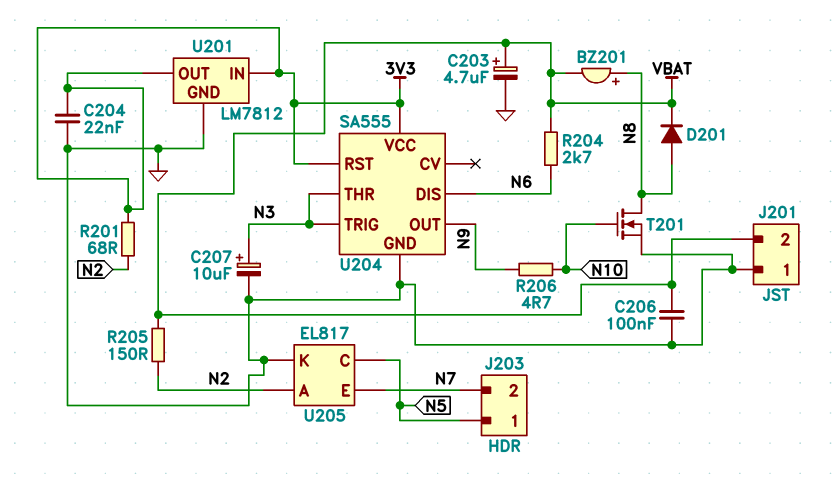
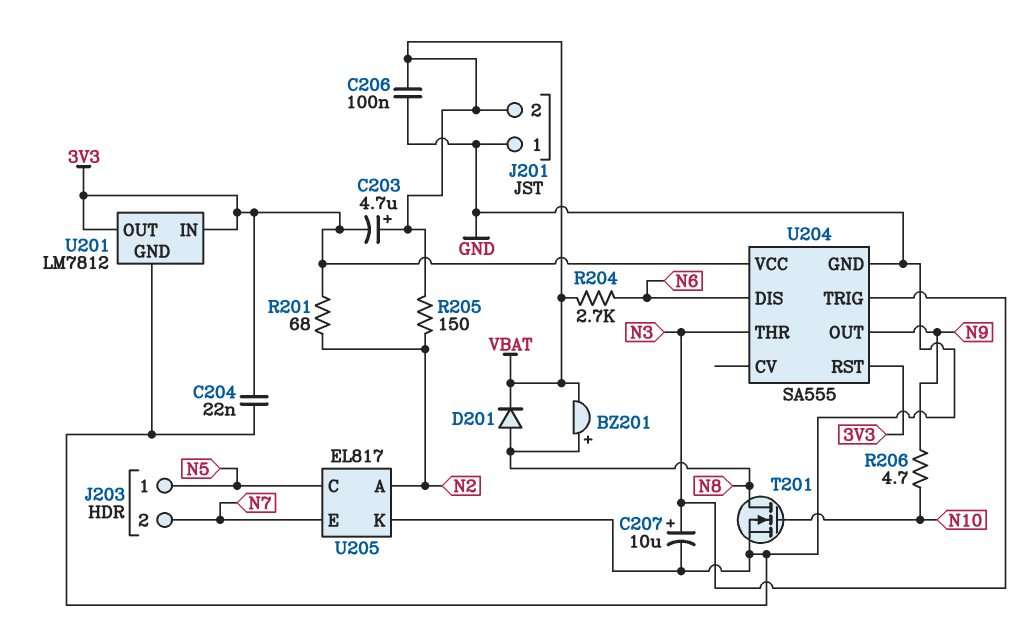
C203: 4.7uF (plus VBAT, minus GND) -> 4.7uF (plus VBAT, minus 3V3)

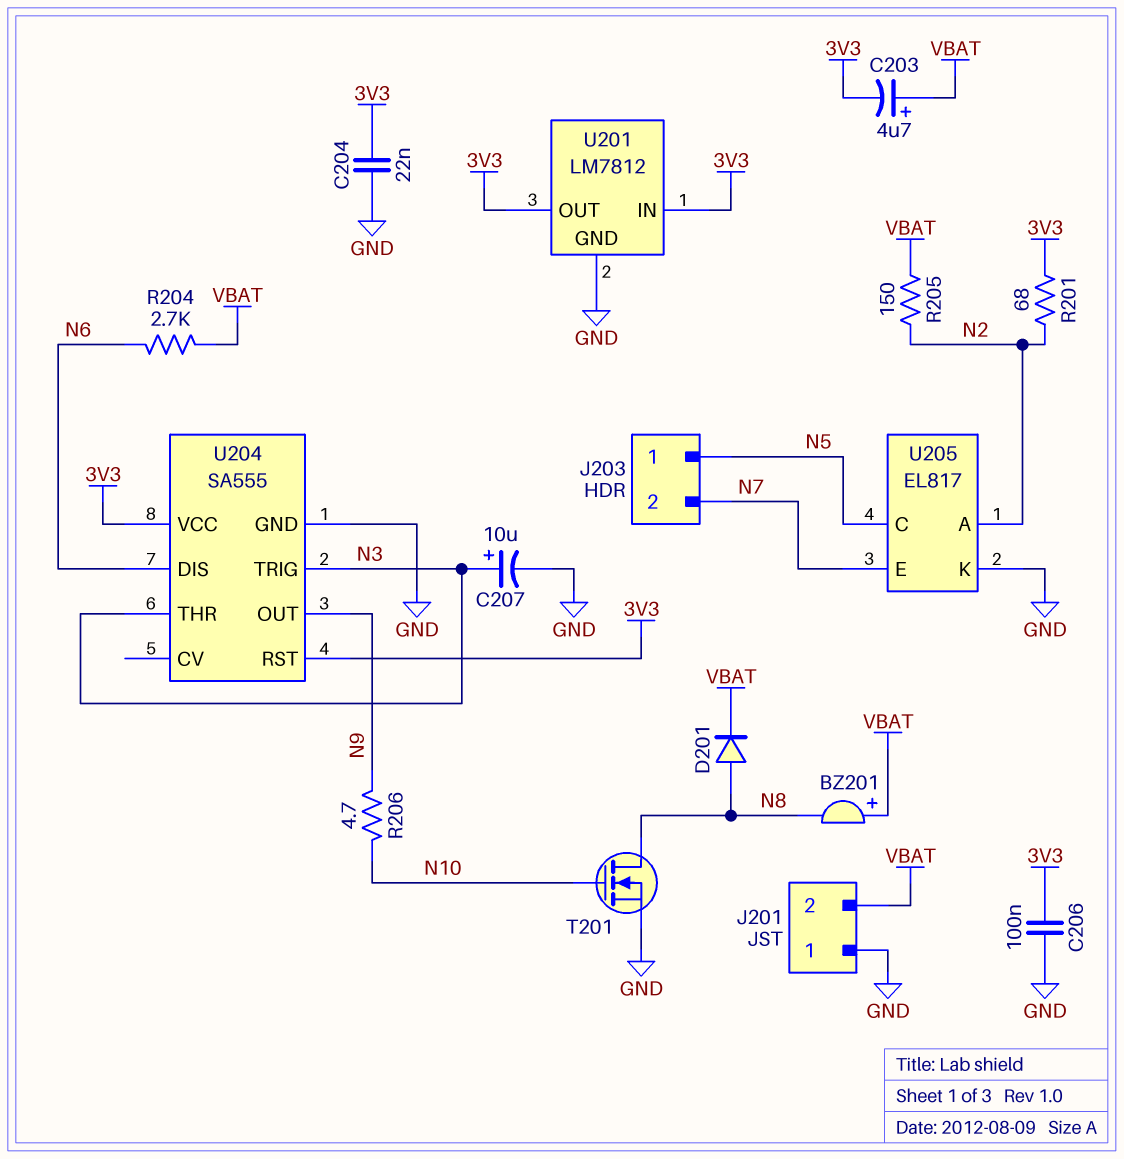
BZ201: buzzer (plus N8, minus VBAT) -> buzzer (plus VBAT, minus N8)
C206: 100nF (GND, VBAT) -> 100nF (3V3, GND)

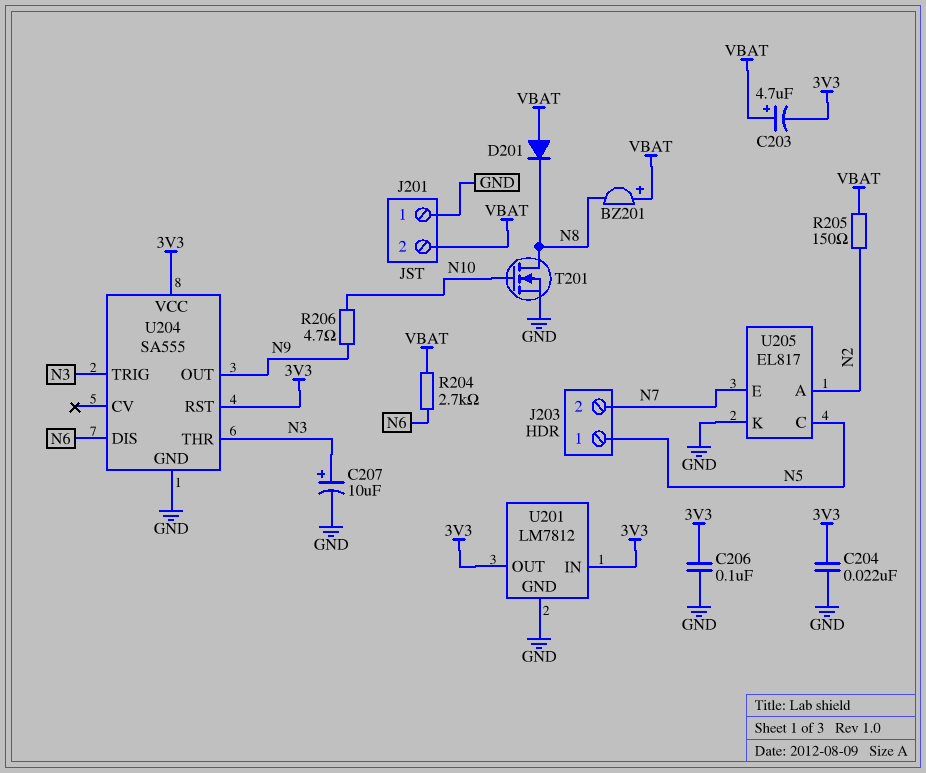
D201: diode (A N8, K VBAT) -> diode (A VBAT, K N8)
R201: 68 (3V3, N2) -> none

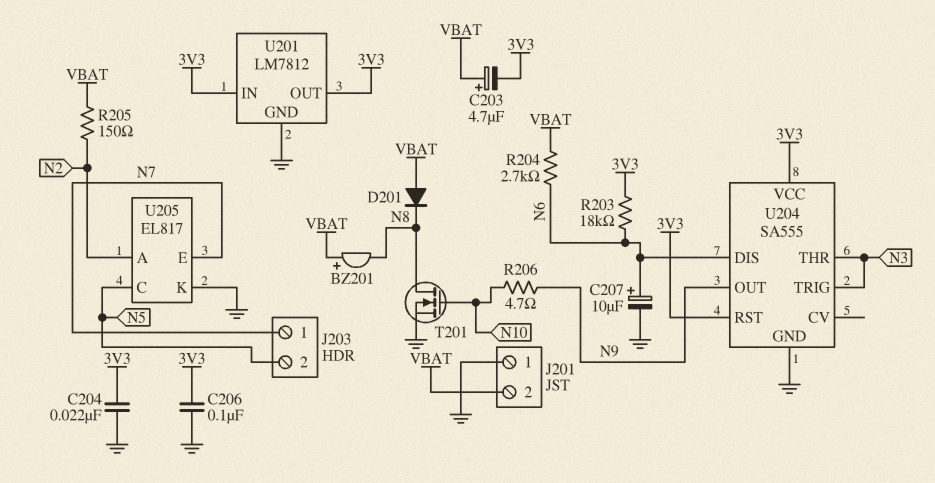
C207: 10uF (plus N3, minus GND) -> 10uF (plus N6, minus GND)
J203 pin 1: N5 -> N7
J203 pin 2: N7 -> N5
R203: none -> 18k (3V3, N6)

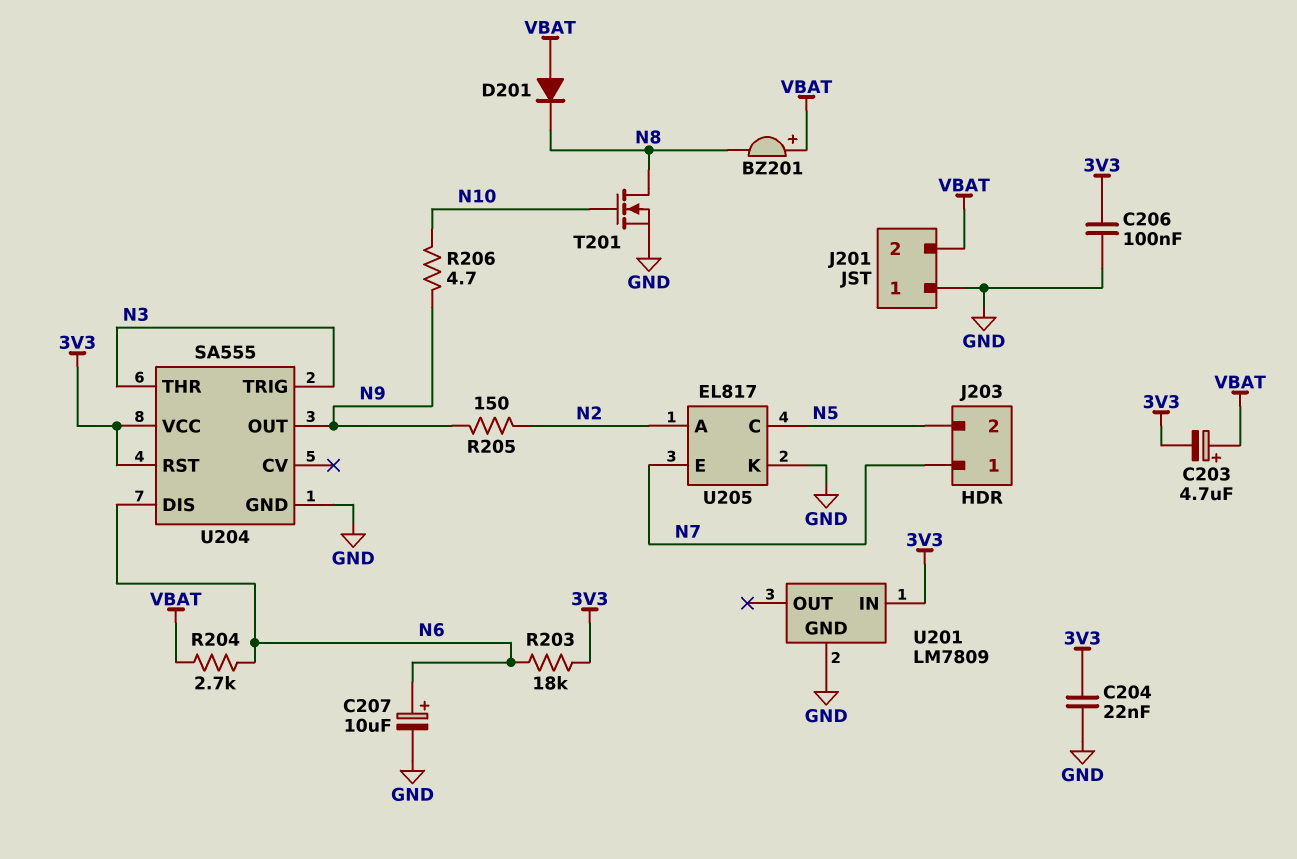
R205: 150 (N2, VBAT) -> 150 (N2, N9)
U201: LM7812 -> LM7809
U201 pin OUT: 3V3 -> none

